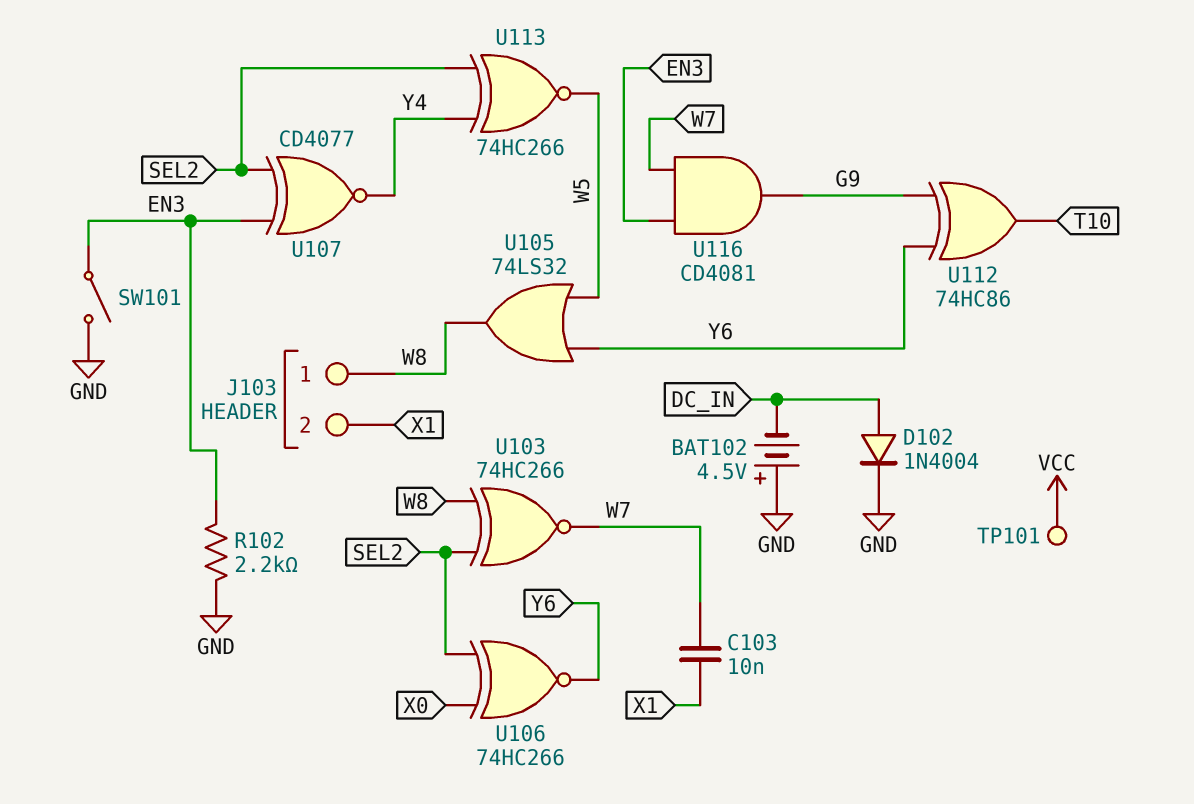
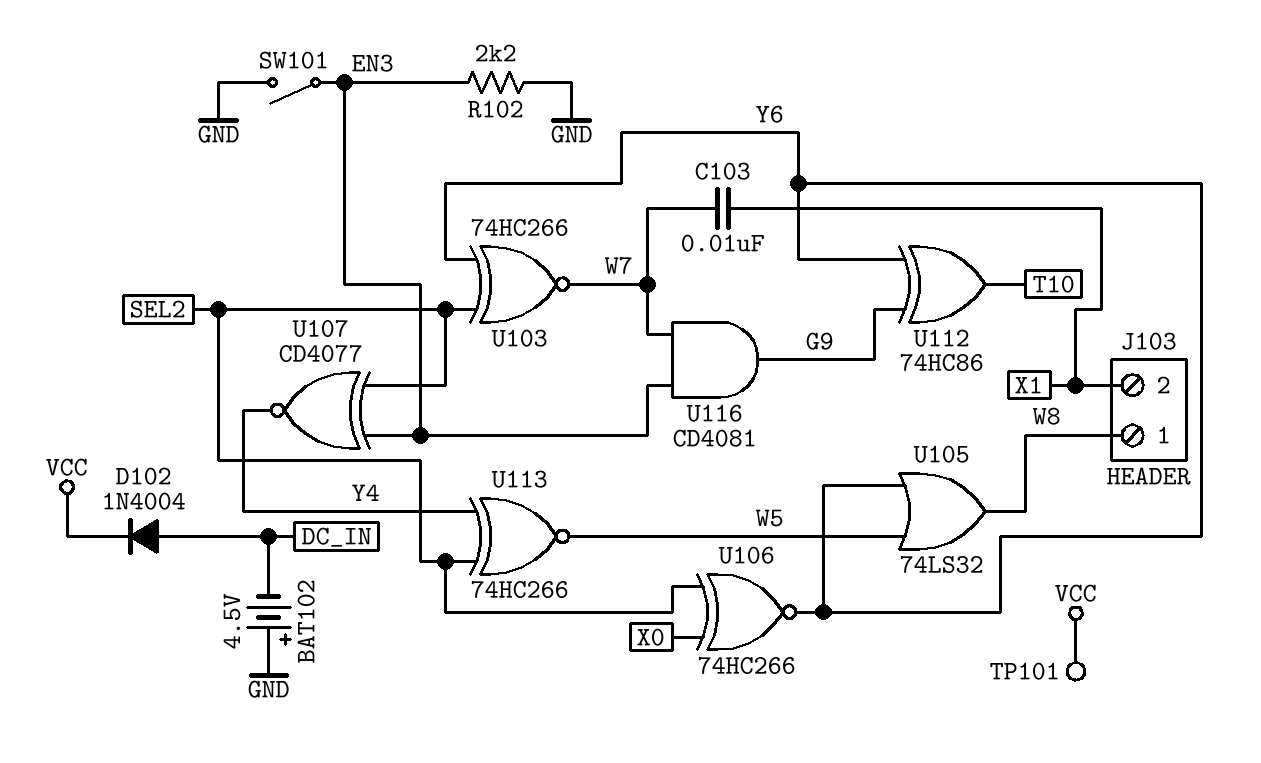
D102: diode 1N4004 (A DC_IN, K GND) -> diode 1N4004 (A DC_IN, K VCC)
U103: XNOR 74HC266 (in SEL2, in W8, out W7) -> XNOR 74HC266 (in SEL2, in Y6, out W7)

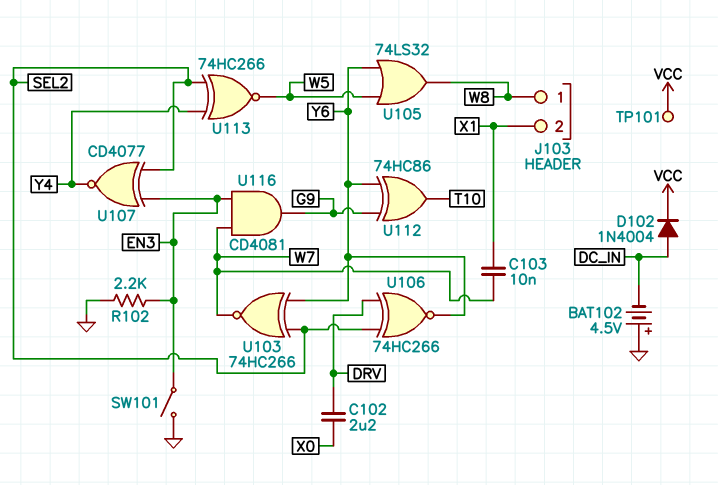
C102: none -> 2.2uF (DRV, X0)
U106: XNOR 74HC266 (in SEL2, in X0, out Y6) -> XNOR 74HC266 (in DRV, in SEL2, out Y6)

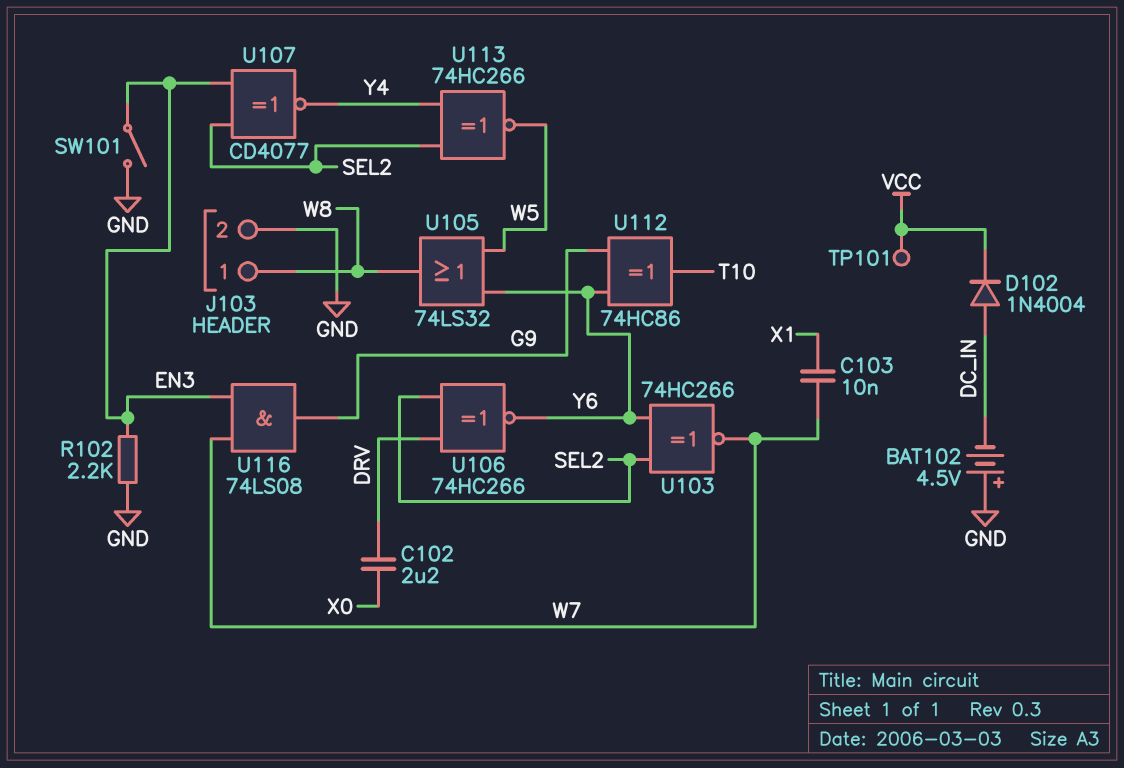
J103 pin 2: X1 -> GND
U116: AND CD4081 (in EN3, in W7, out G9) -> AND 74LS08 (in EN3, in W7, out G9)

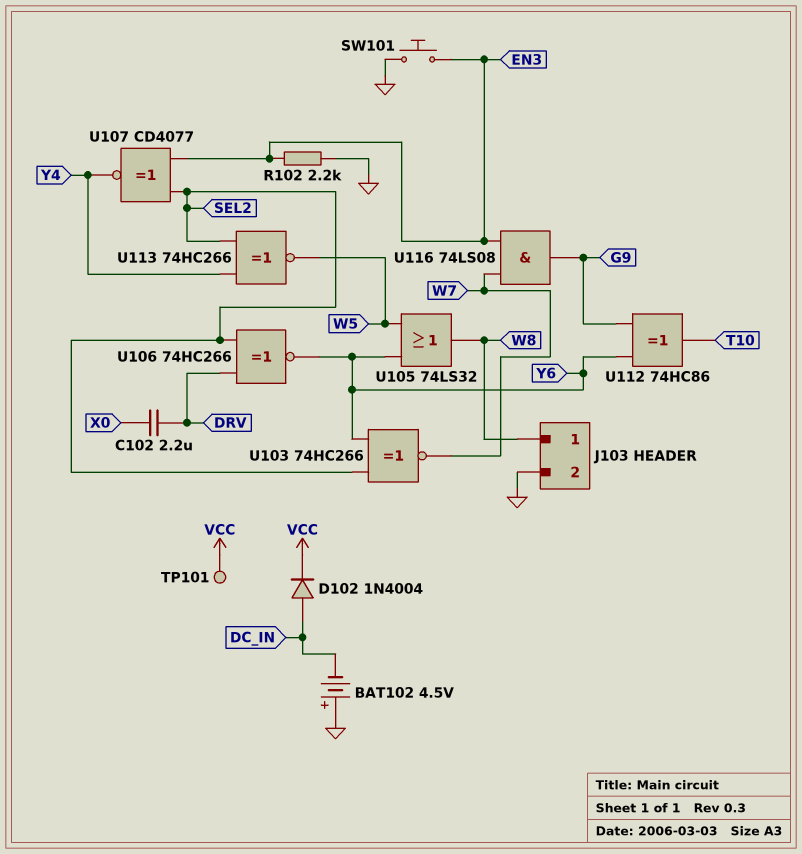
C103: 10nF (W7, X1) -> none
SW101: switch (EN3, GND) -> button (EN3, GND)

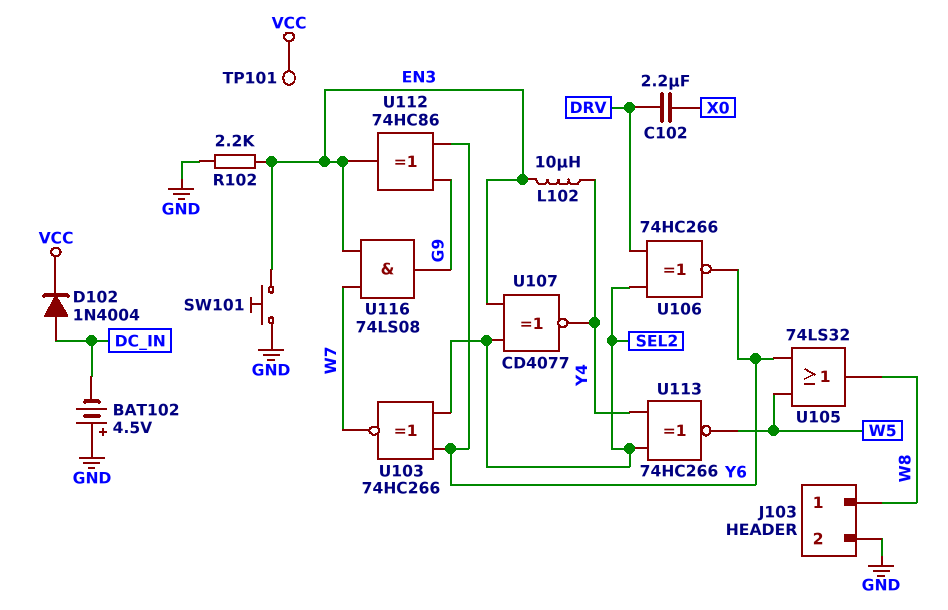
L102: none -> 10uH (EN3, Y4)
U112: XOR 74HC86 (in G9, in Y6, out T10) -> XOR 74HC86 (in G9, in Y6, out EN3)

